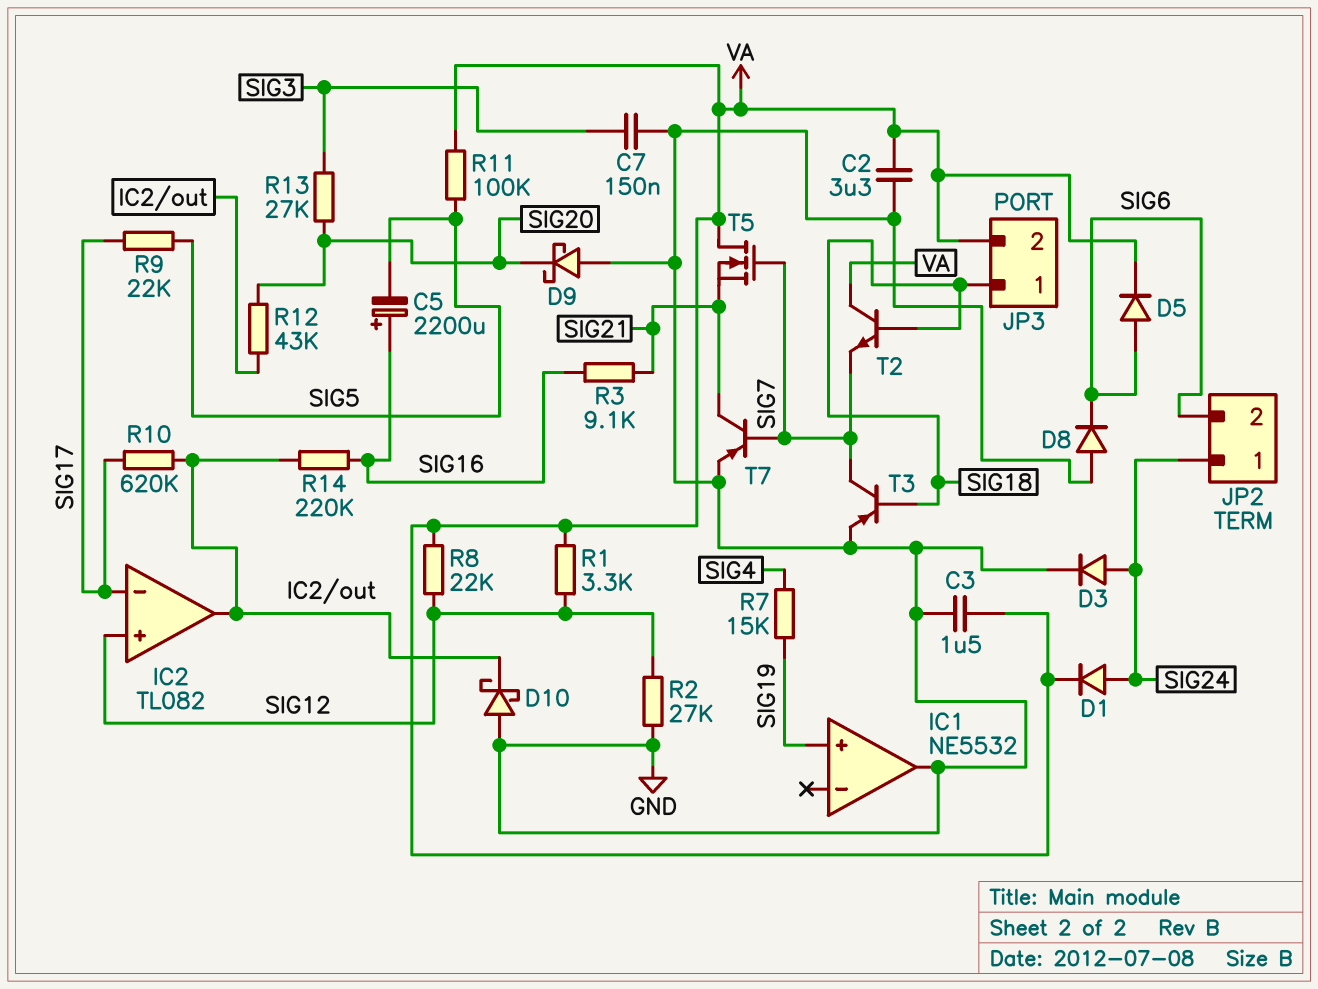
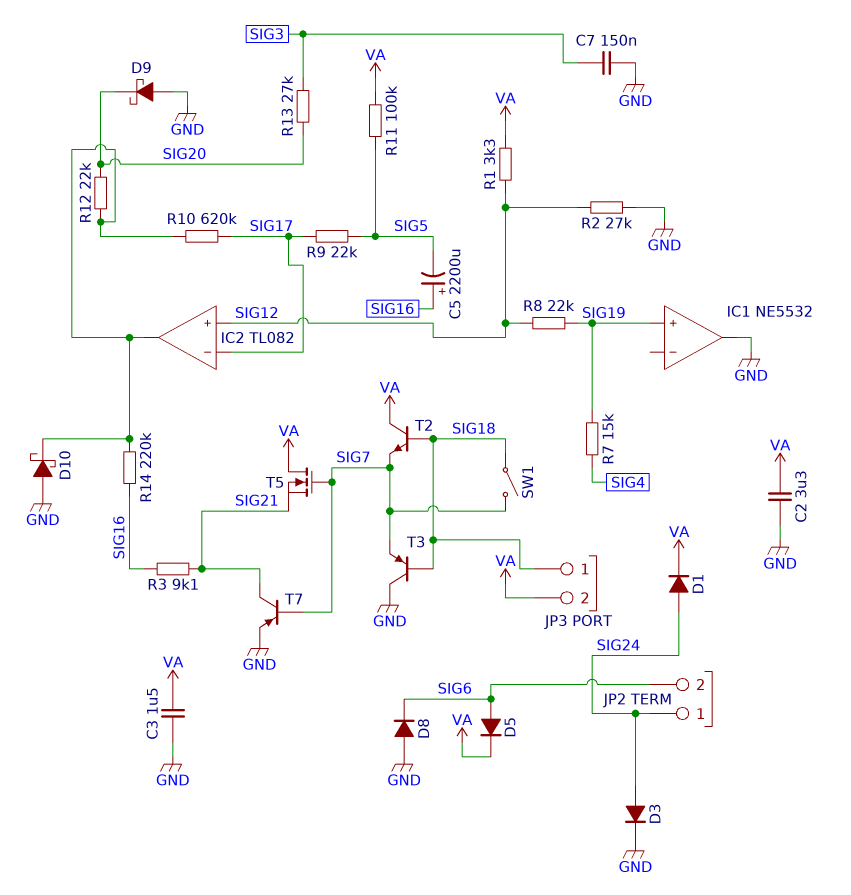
R8: 22k (SIG12, VA) -> 22k (SIG12, SIG19)
R12: 43k (IC2/out, SIG20) -> 22k (IC2/out, SIG20)
SW1: none -> switch (SIG7, SIG18)
T3: PNP (B SIG18, C SIG7, E GND) -> PNP (B SIG18, C GND, E SIG7)

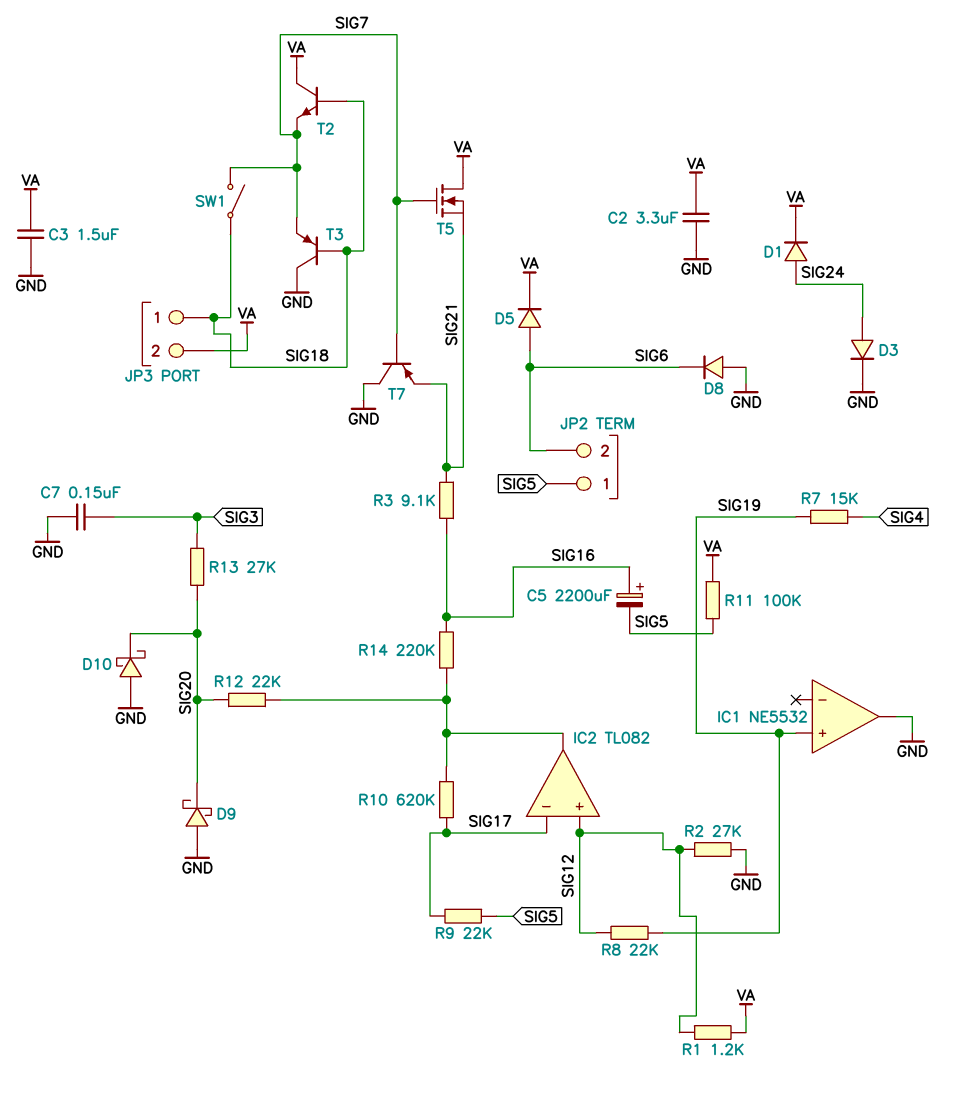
D10: schottky (A GND, K IC2/out) -> schottky (A GND, K SIG20)
JP2 pin 1: SIG24 -> SIG5
R1: 3.3k (SIG12, VA) -> 1.2k (SIG12, VA)
T7: PNP (B SIG7, C SIG21, E GND) -> PNP (B SIG7, C GND, E SIG21)

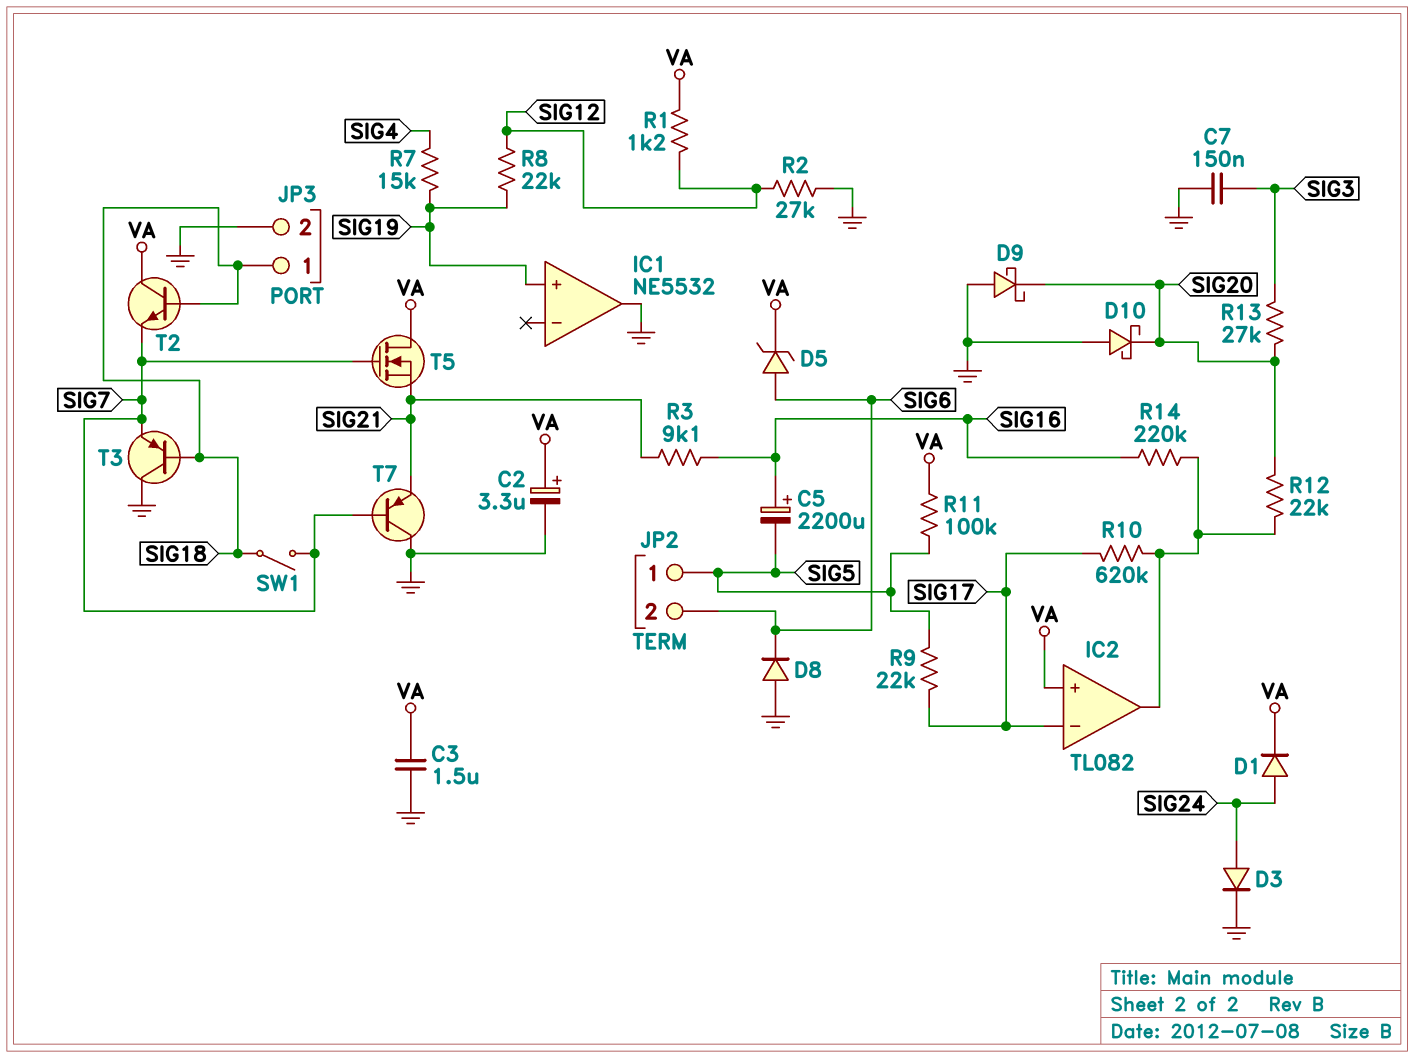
C2: 3.3uF (GND, VA) -> 3.3uF (plus VA, minus GND)
D5: diode (A SIG6, K VA) -> zener (A SIG6, K VA)
IC2 pin in+: SIG12 -> VA
JP3 pin 2: VA -> GND

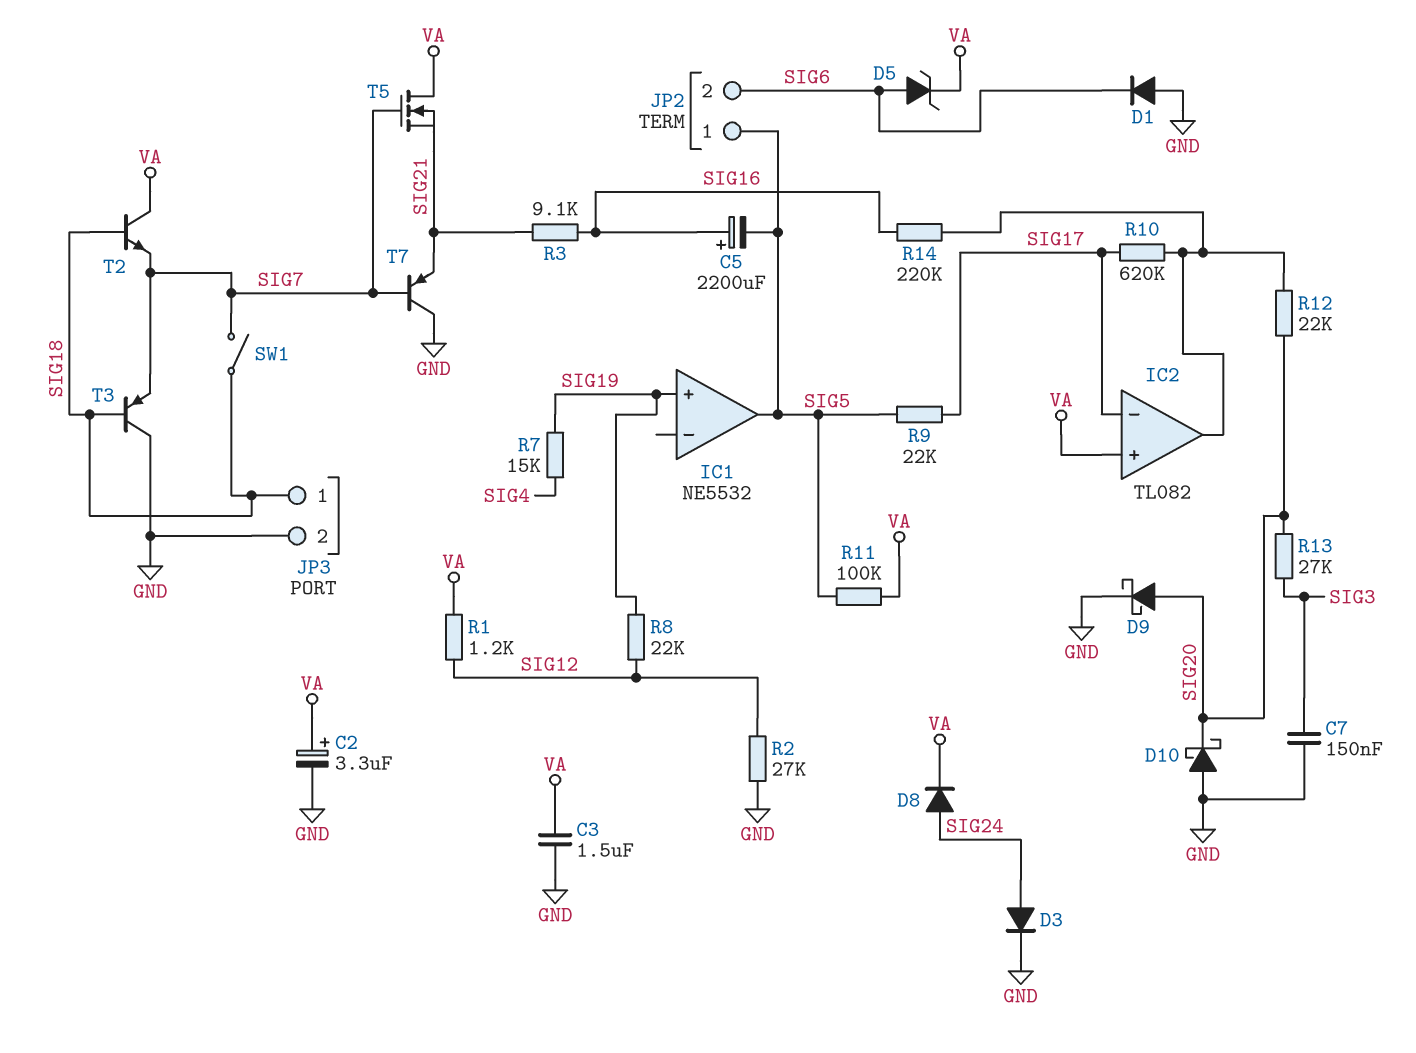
D1: diode (A SIG24, K VA) -> diode (A GND, K SIG6)
D8: diode (A GND, K SIG6) -> diode (A SIG24, K VA)
D9: schottky (A GND, K SIG20) -> schottky (A SIG20, K GND)
IC1 pin out: GND -> SIG5

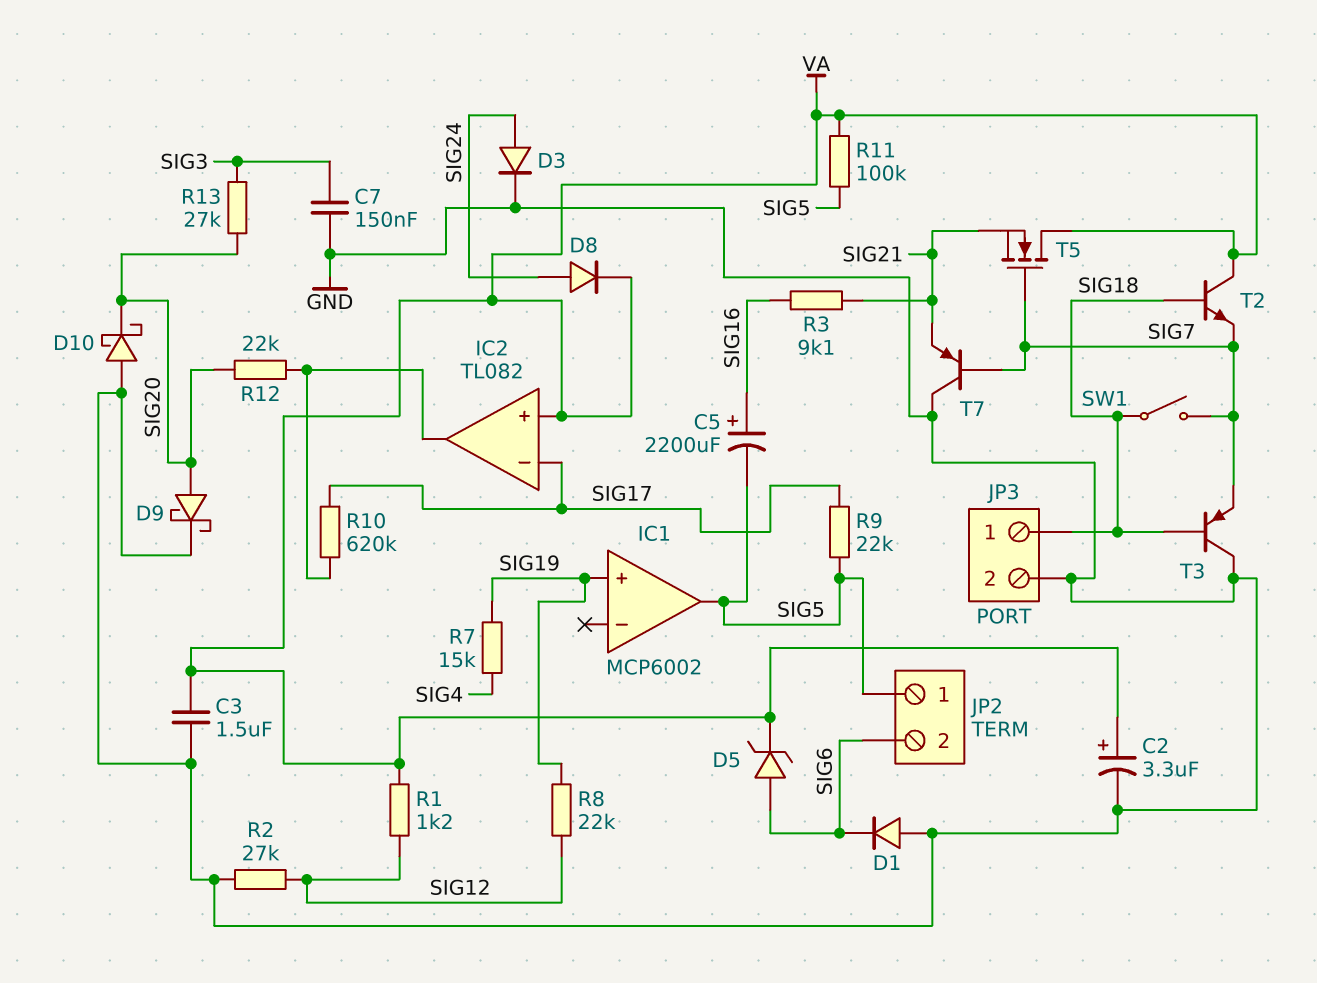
IC1: NE5532 -> MCP6002
R14: 220k (IC2/out, SIG16) -> none

